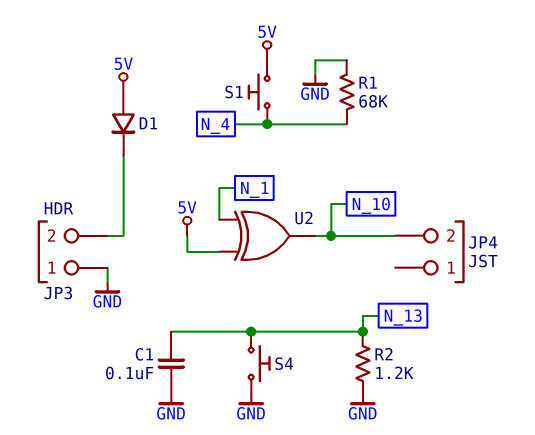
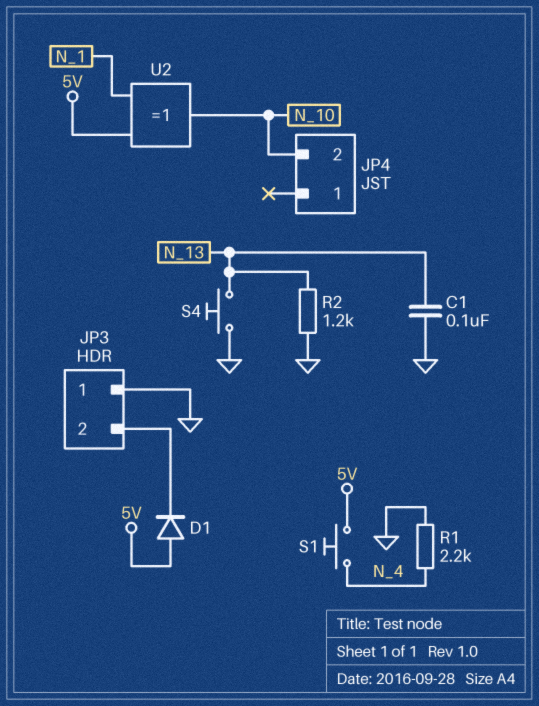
R1: 68k (GND, N_4) -> 2.2k (GND, N_4)

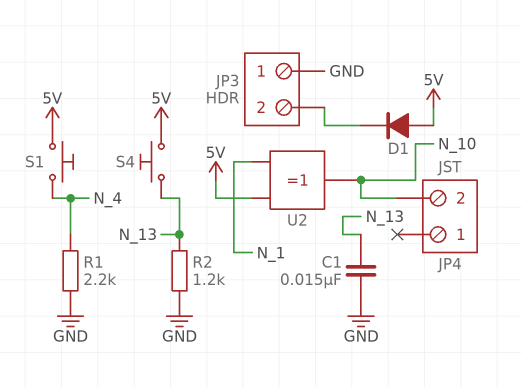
C1: 100nF (GND, N_13) -> 15nF (GND, N_13)
S4: button (GND, N_13) -> button (5V, N_13)

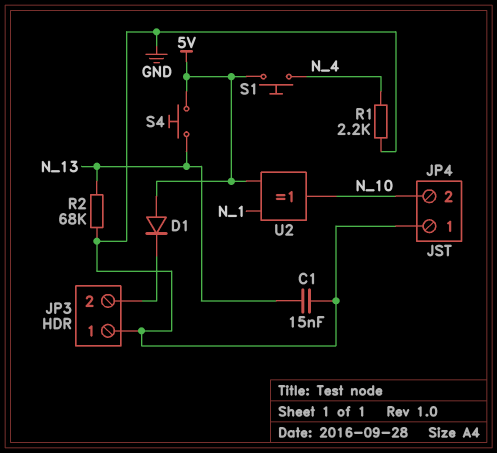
JP4 pin 1: none -> GND
R2: 1.2k (GND, N_13) -> 68k (GND, N_13)

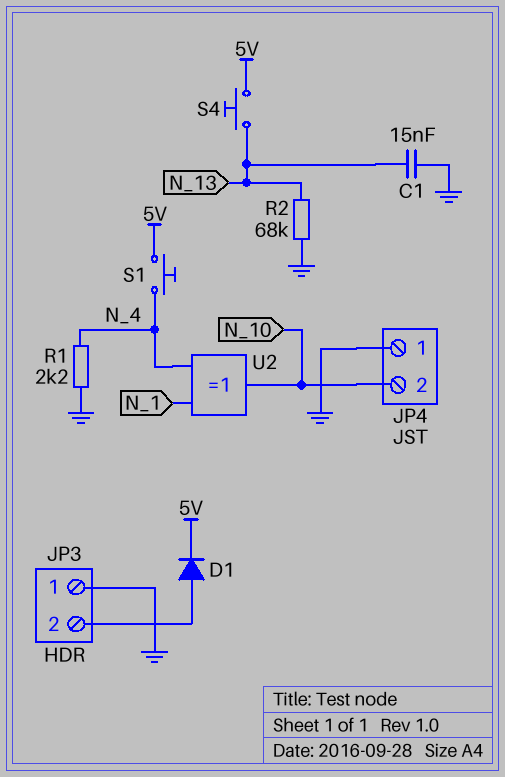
D1: diode (A 5V, K JP3/2) -> diode (A JP3/2, K 5V)
U2: XOR (in 5V, in N_1, out N_10) -> XOR (in N_1, in N_4, out N_10)

